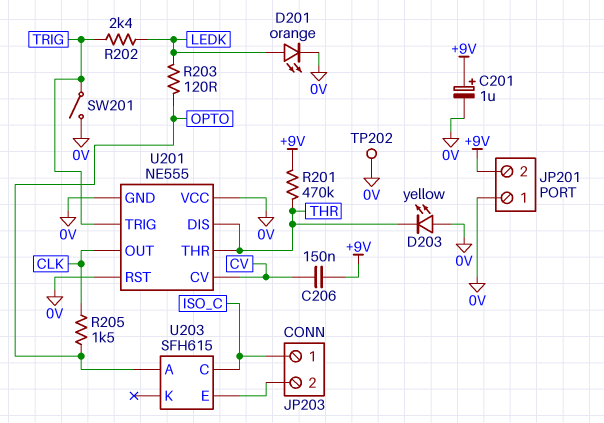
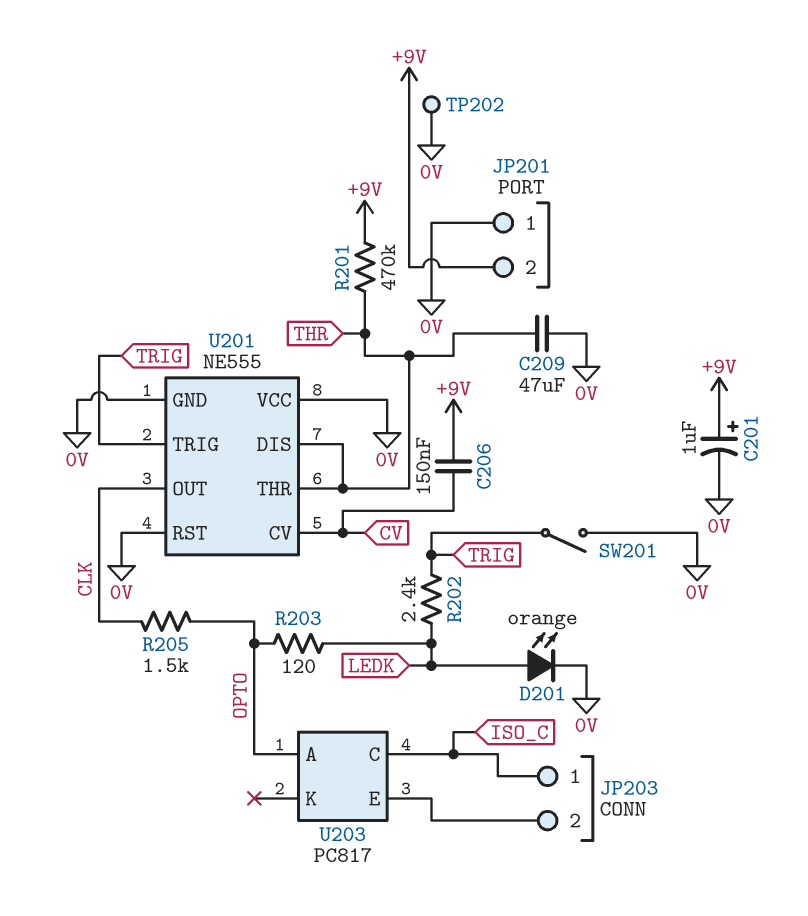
C209: none -> 47uF (0V, THR)
D203: LED yellow (A 0V, K THR) -> none
U203: SFH615 -> PC817

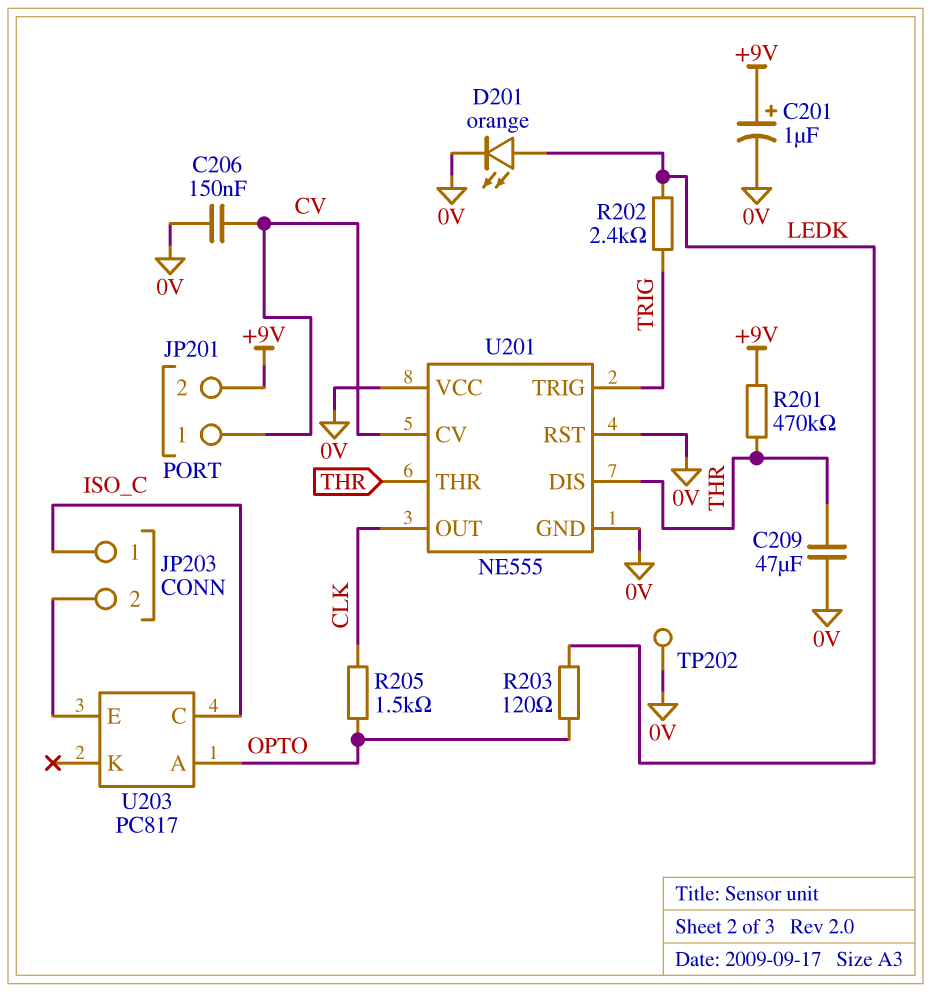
C206: 150nF (+9V, CV) -> 150nF (0V, CV)
JP201 pin 1: 0V -> CV
SW201: switch (0V, TRIG) -> none

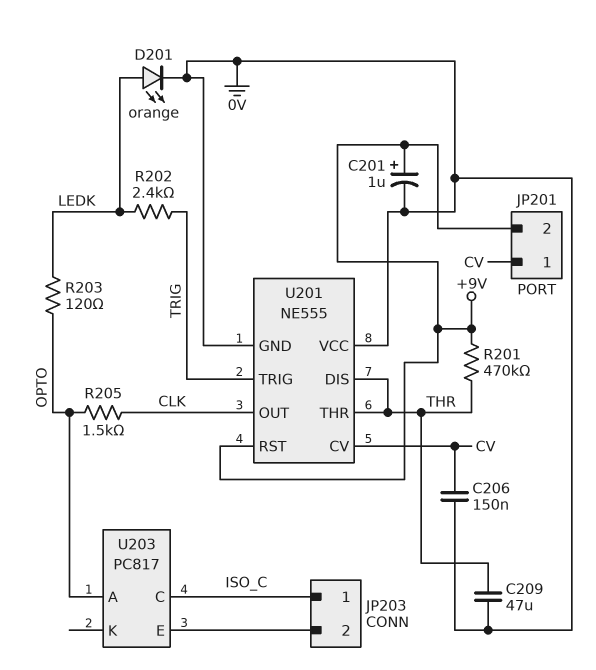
TP202: test point (0V) -> none
U201 pin RST: 0V -> +9V

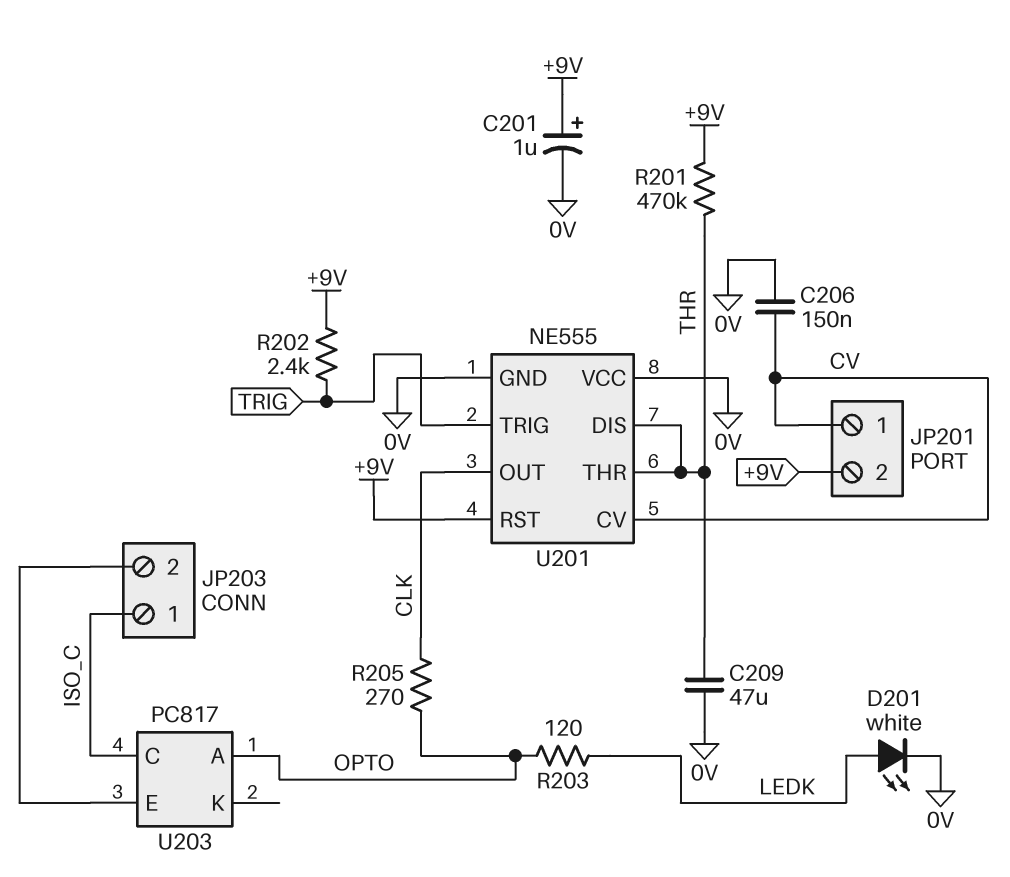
D201: LED orange (A LEDK, K 0V) -> LED white (A LEDK, K 0V)
R202: 2.4k (LEDK, TRIG) -> 2.4k (+9V, TRIG)
R205: 1.5k (CLK, OPTO) -> 270 (CLK, OPTO)

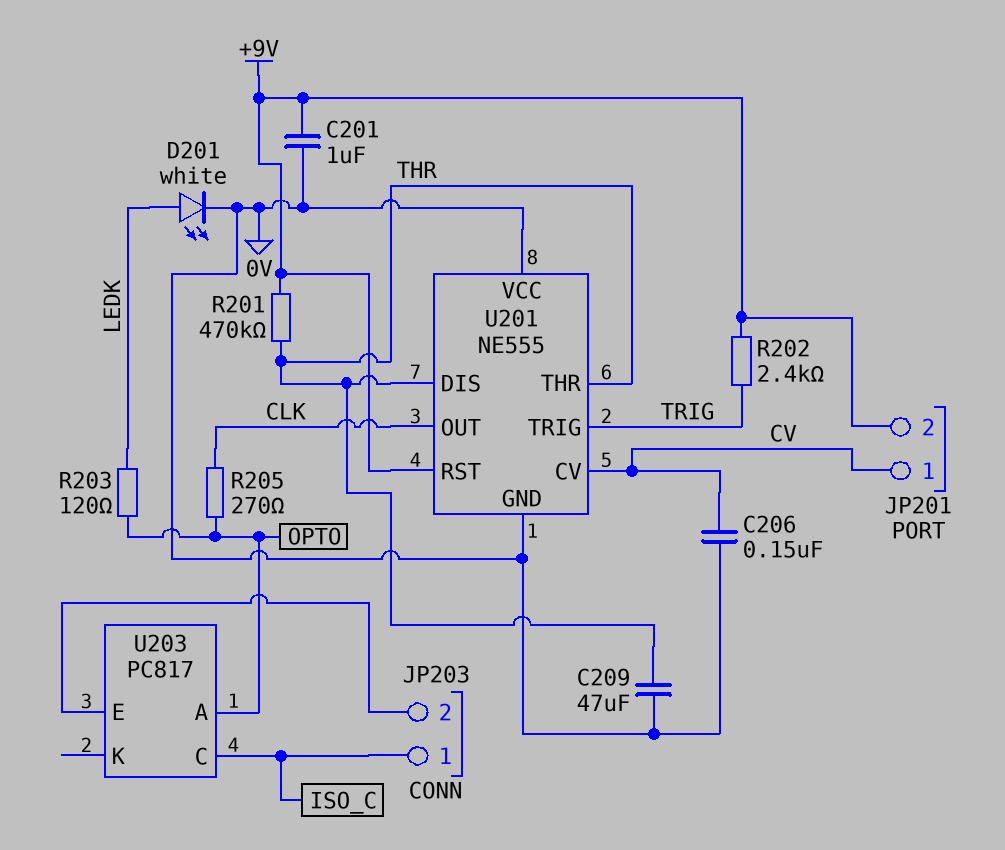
C201: 1uF (plus +9V, minus 0V) -> 1uF (+9V, 0V)

